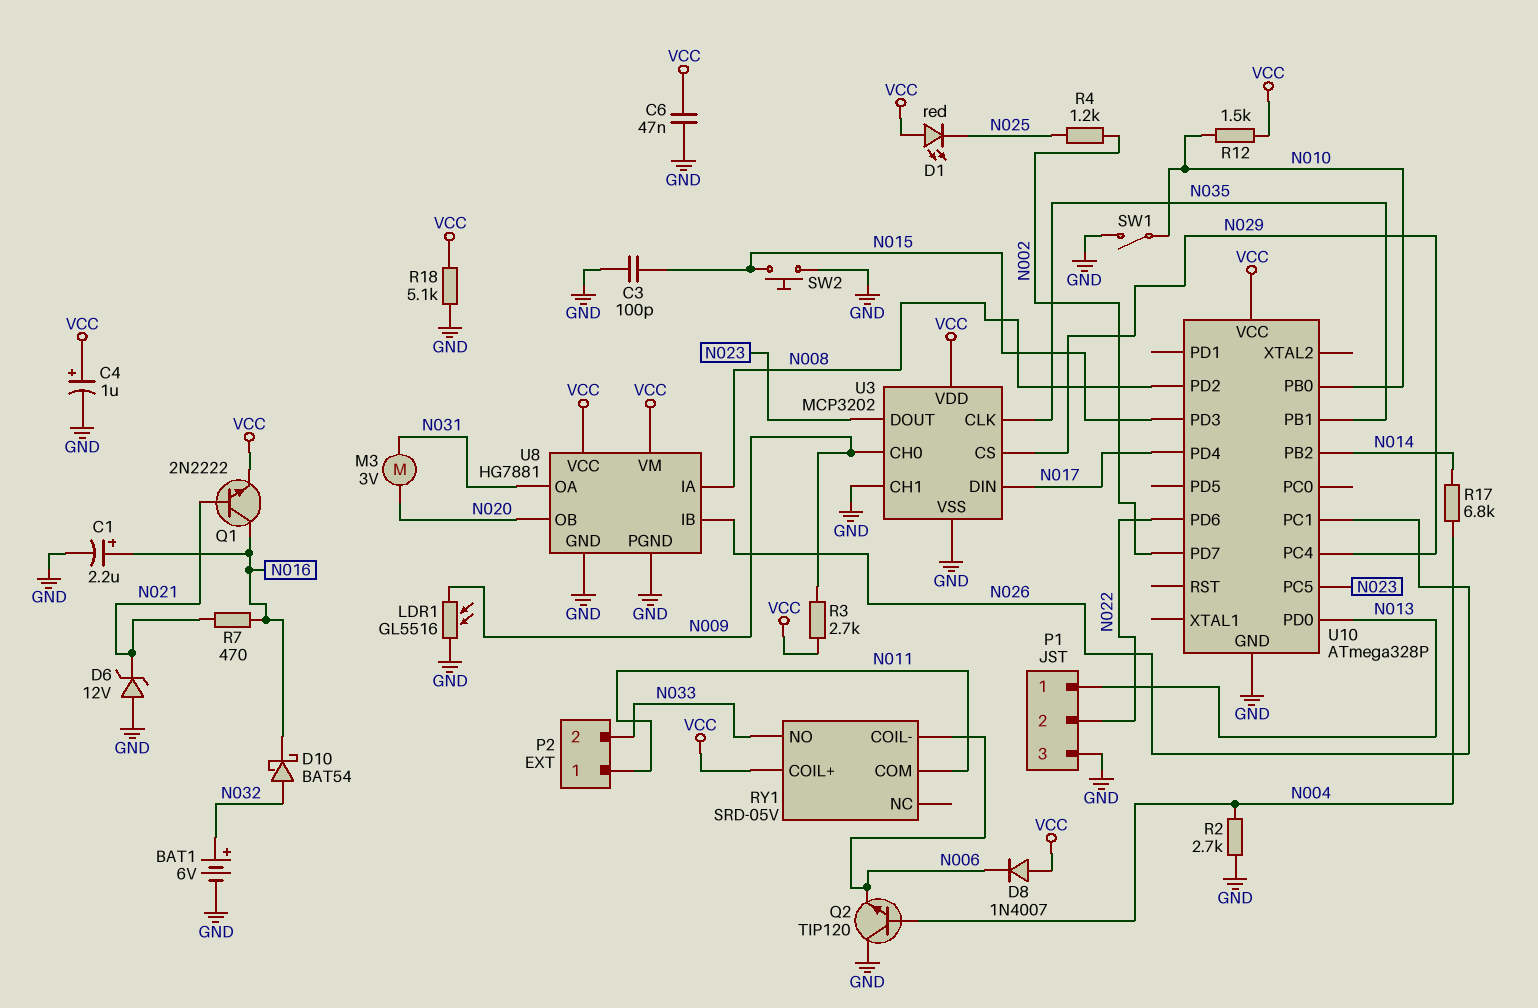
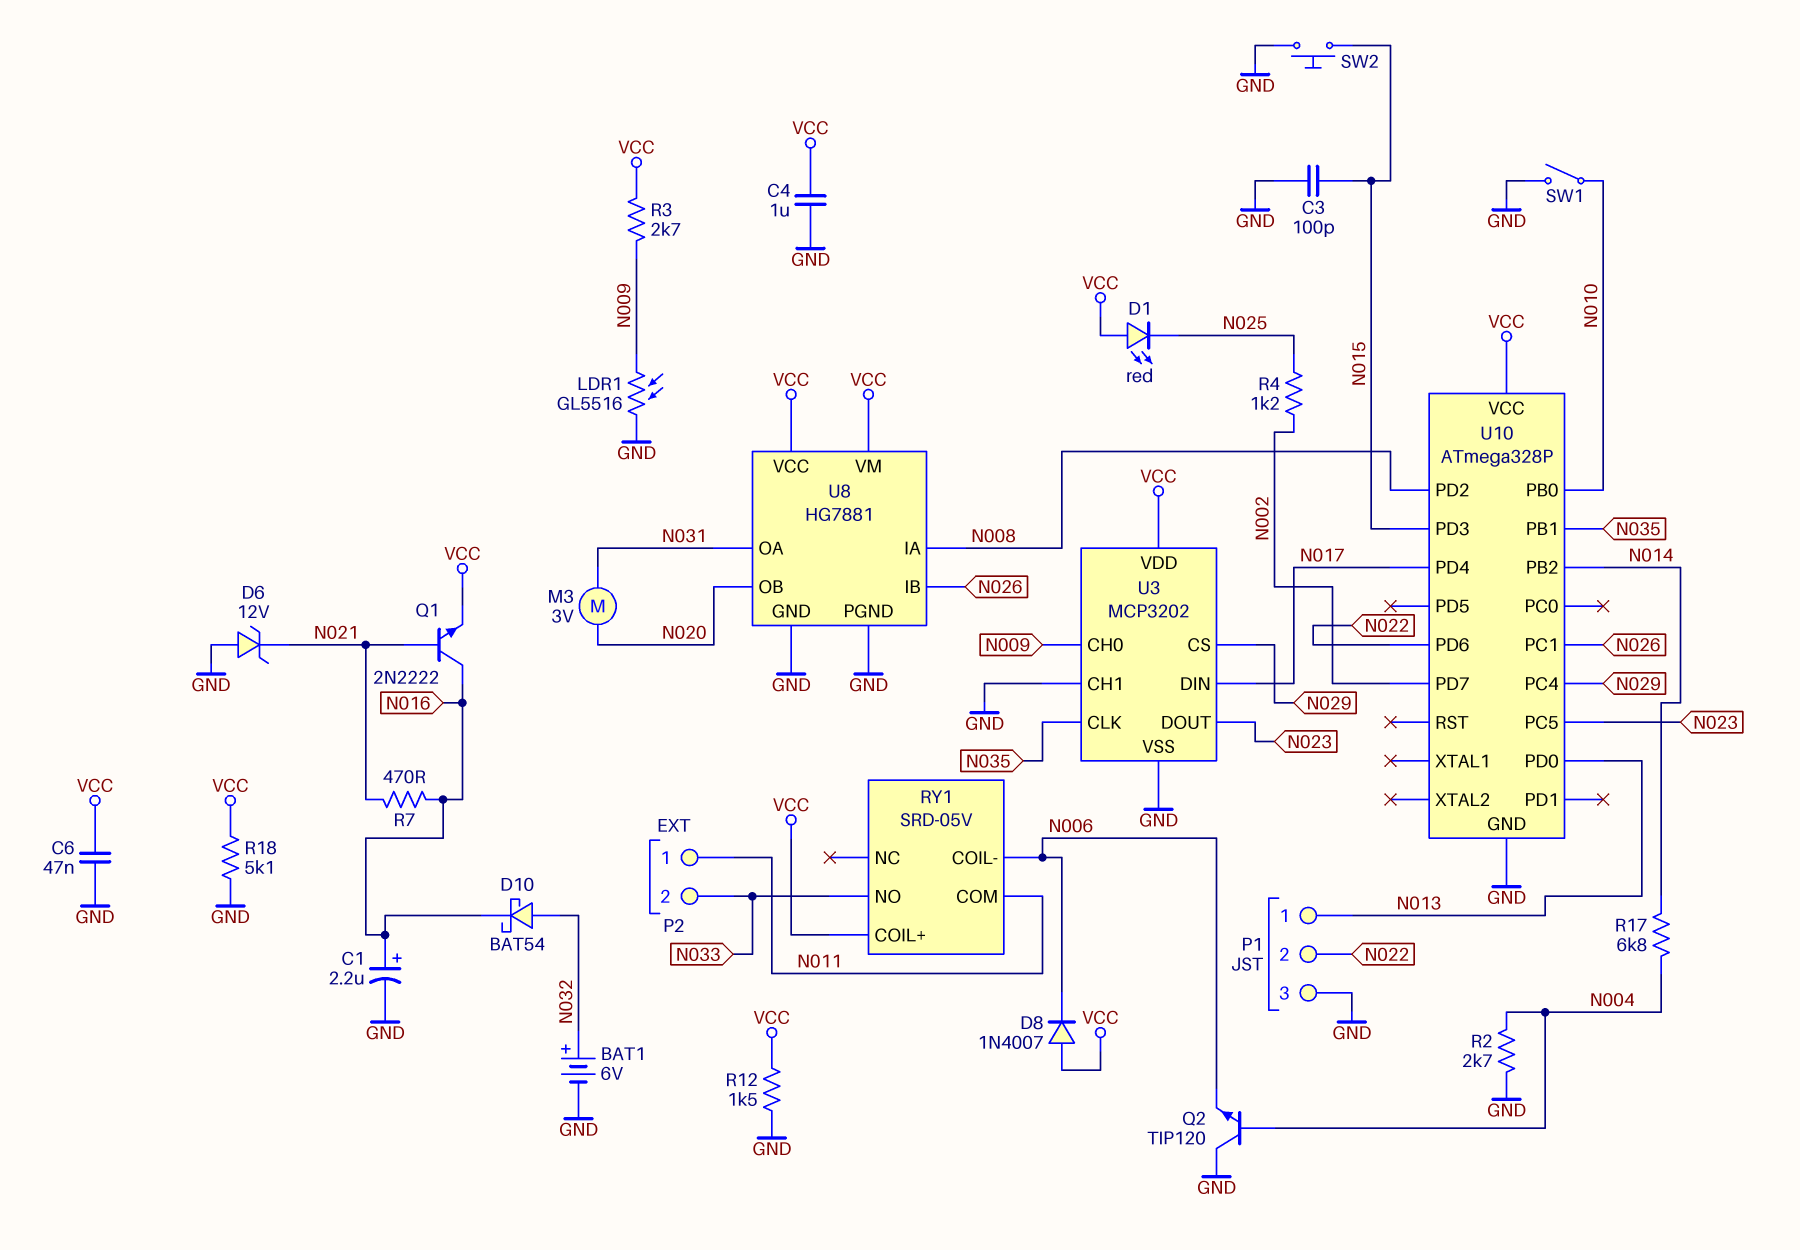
C4: 1uF (plus VCC, minus GND) -> 1uF (GND, VCC)
R12: 1.5k (N010, VCC) -> 1.5k (GND, VCC)

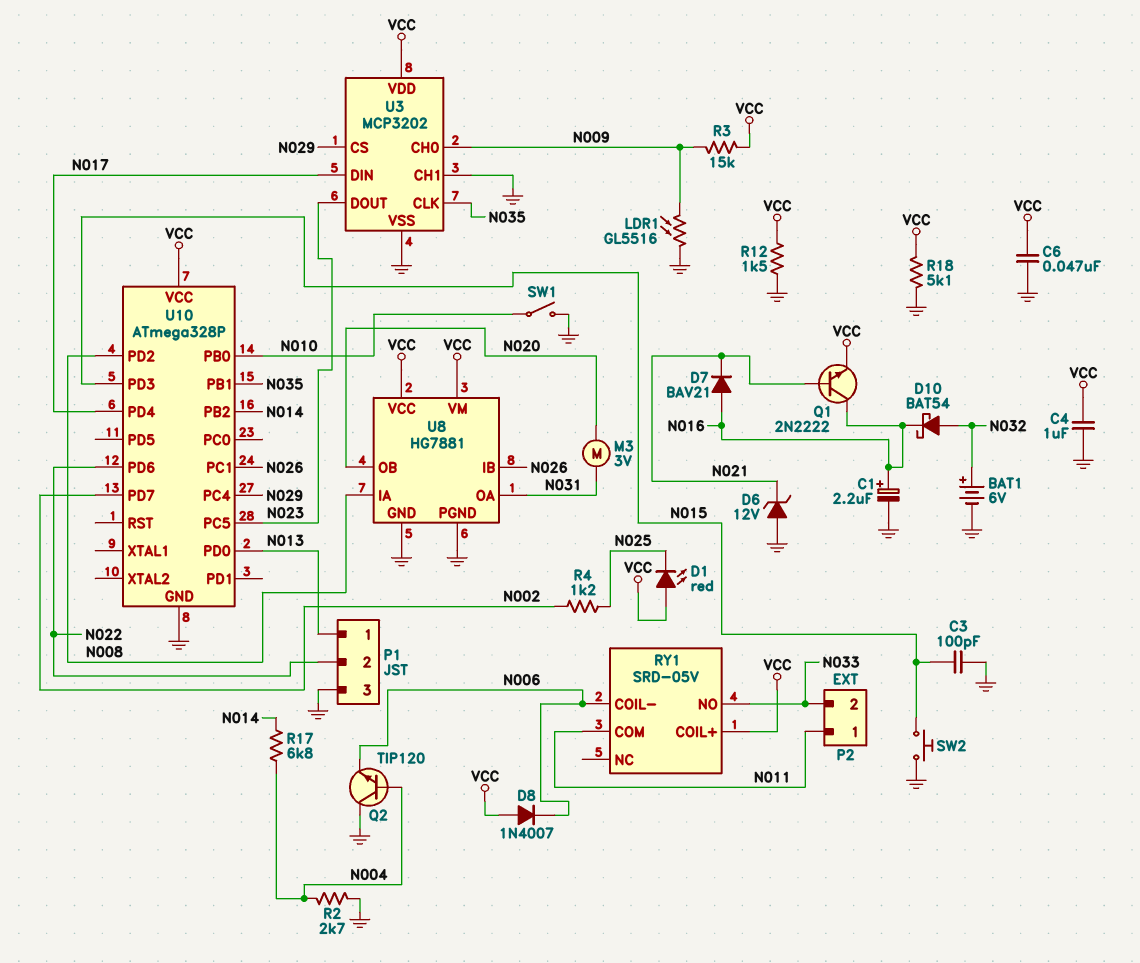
D7: none -> diode BAV21 (A N016, K N021)
R3: 2.7k (N009, VCC) -> 15k (N009, VCC)
R7: 470 (N016, N021) -> none

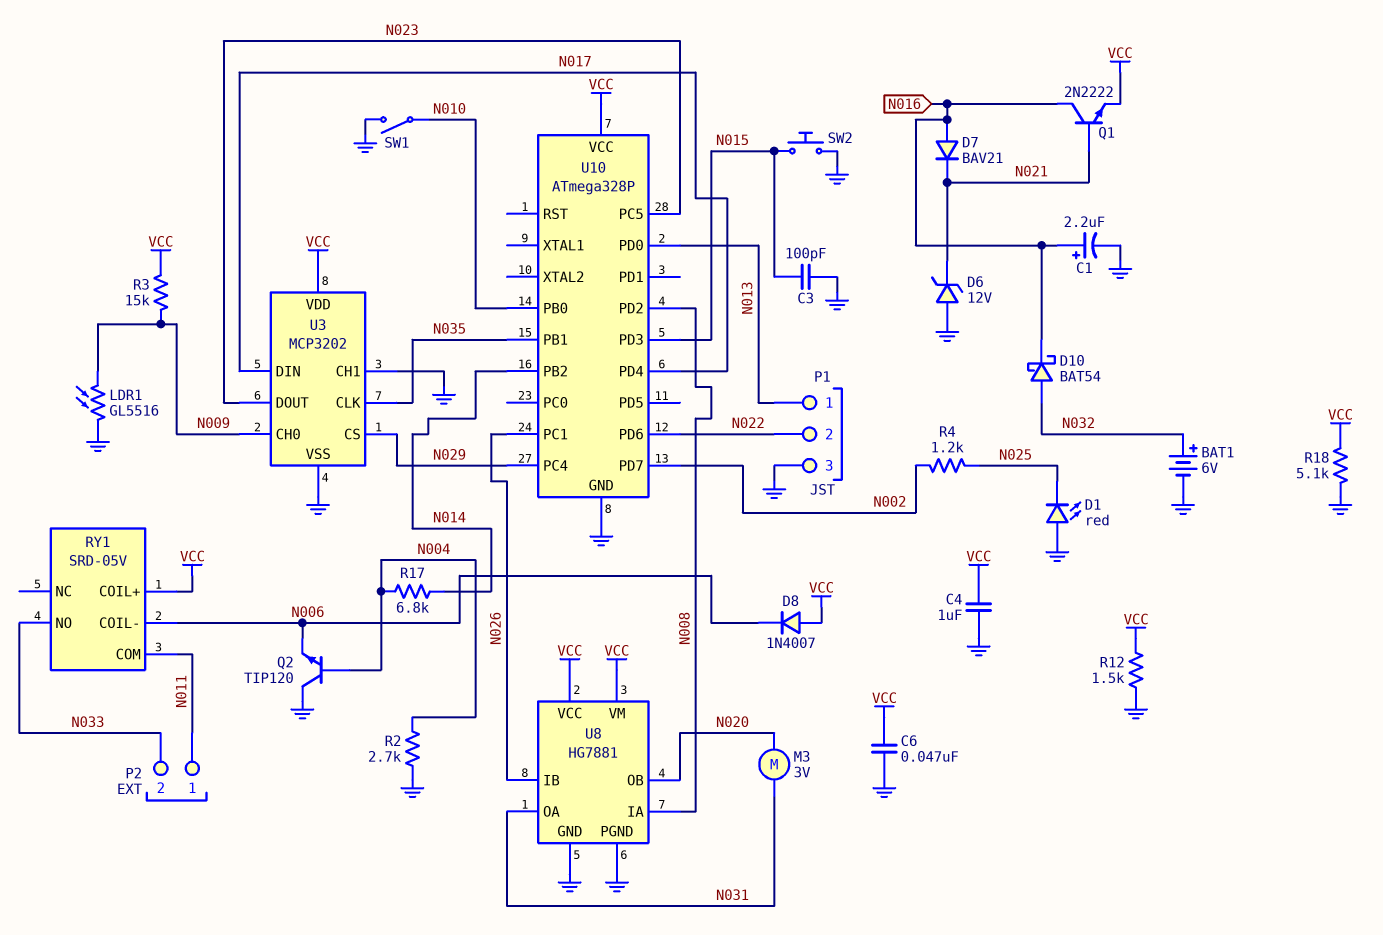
D1: LED red (A VCC, K N025) -> LED red (A GND, K N025)

